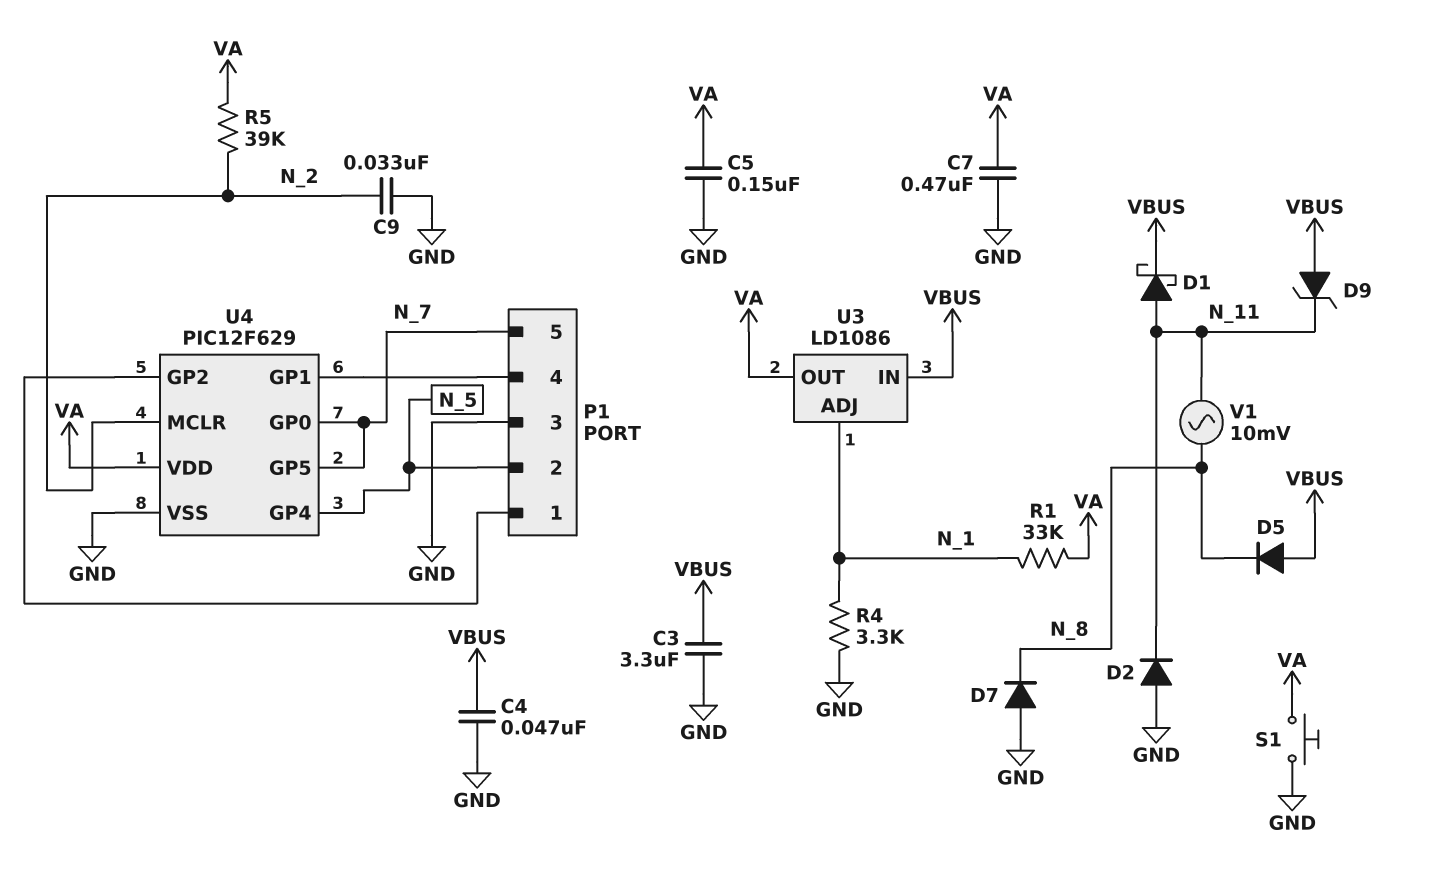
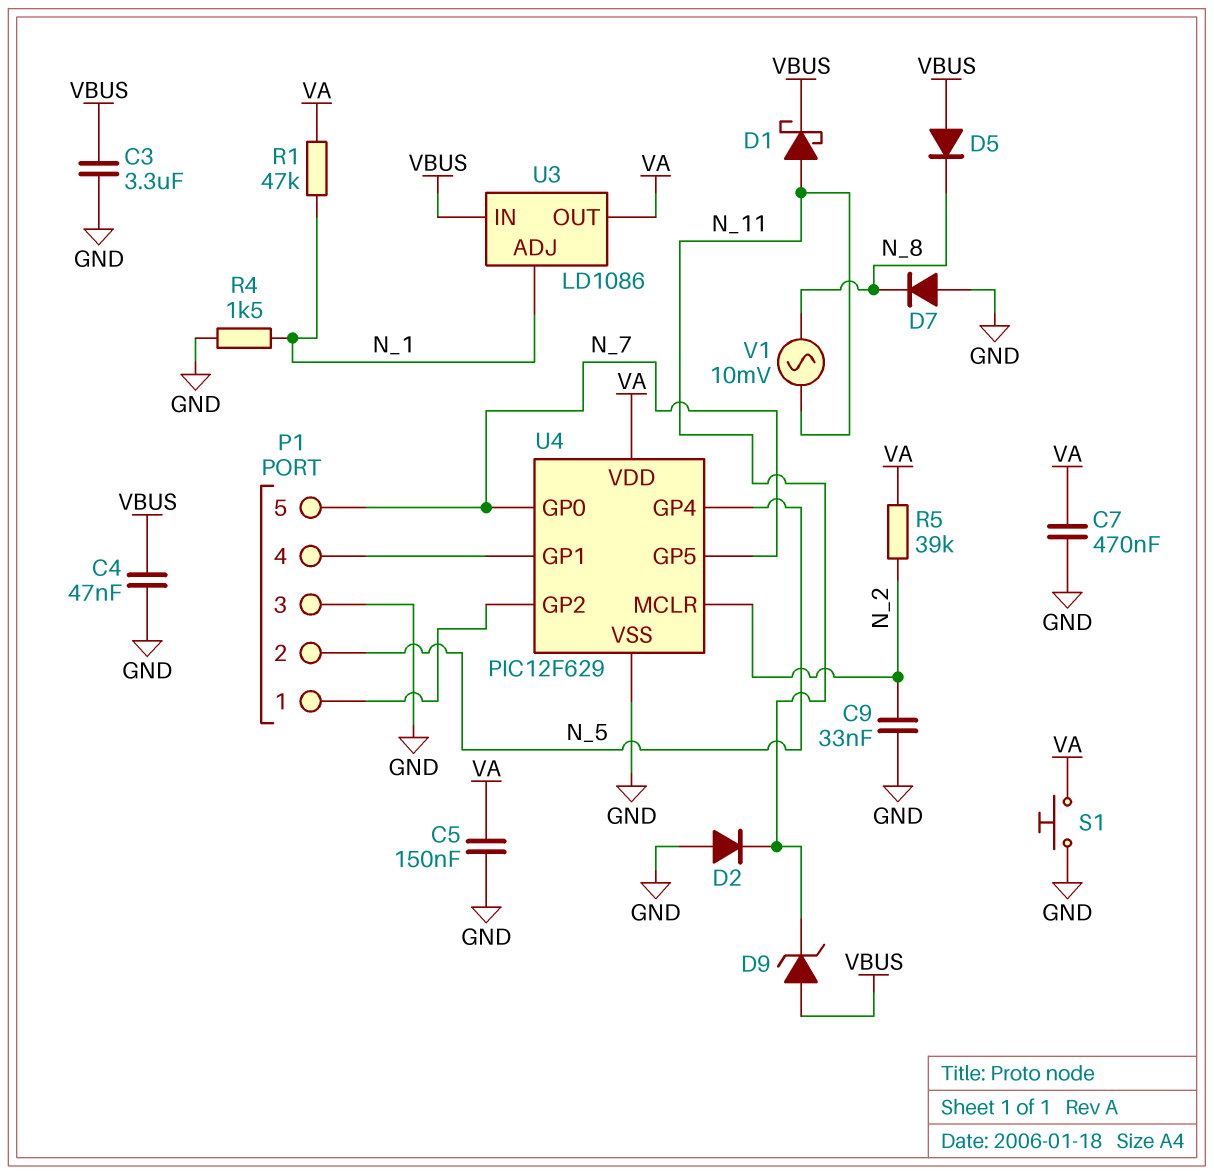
R1: 33k (N_1, VA) -> 47k (N_1, VA)
R4: 3.3k (GND, N_1) -> 1.5k (GND, N_1)

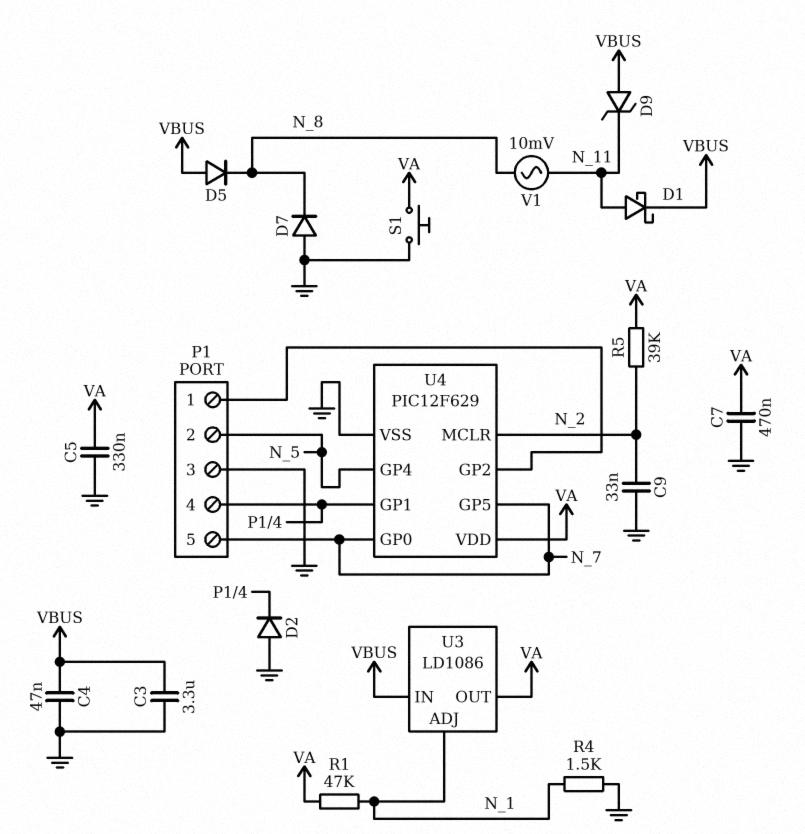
C5: 150nF (GND, VA) -> 330nF (GND, VA)
D2: diode (A GND, K N_11) -> diode (A GND, K P1/4)

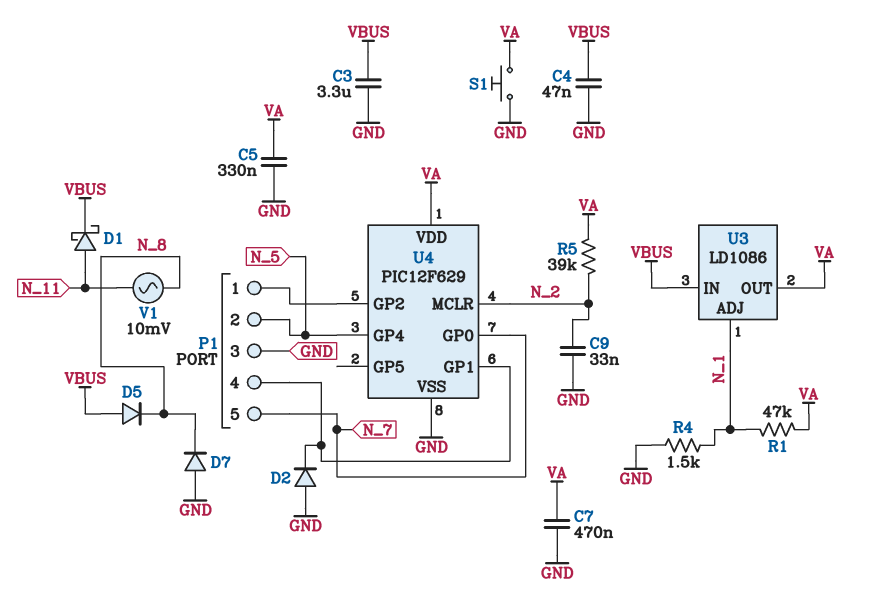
D9: zener (A VBUS, K N_11) -> none
U4 pin GP5: N_7 -> none

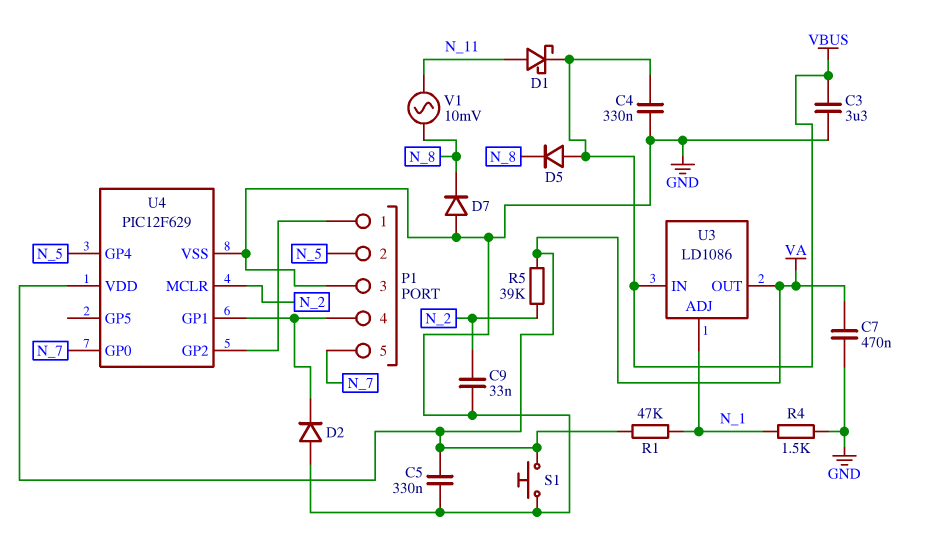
C4: 47nF (GND, VBUS) -> 330nF (GND, VBUS)

